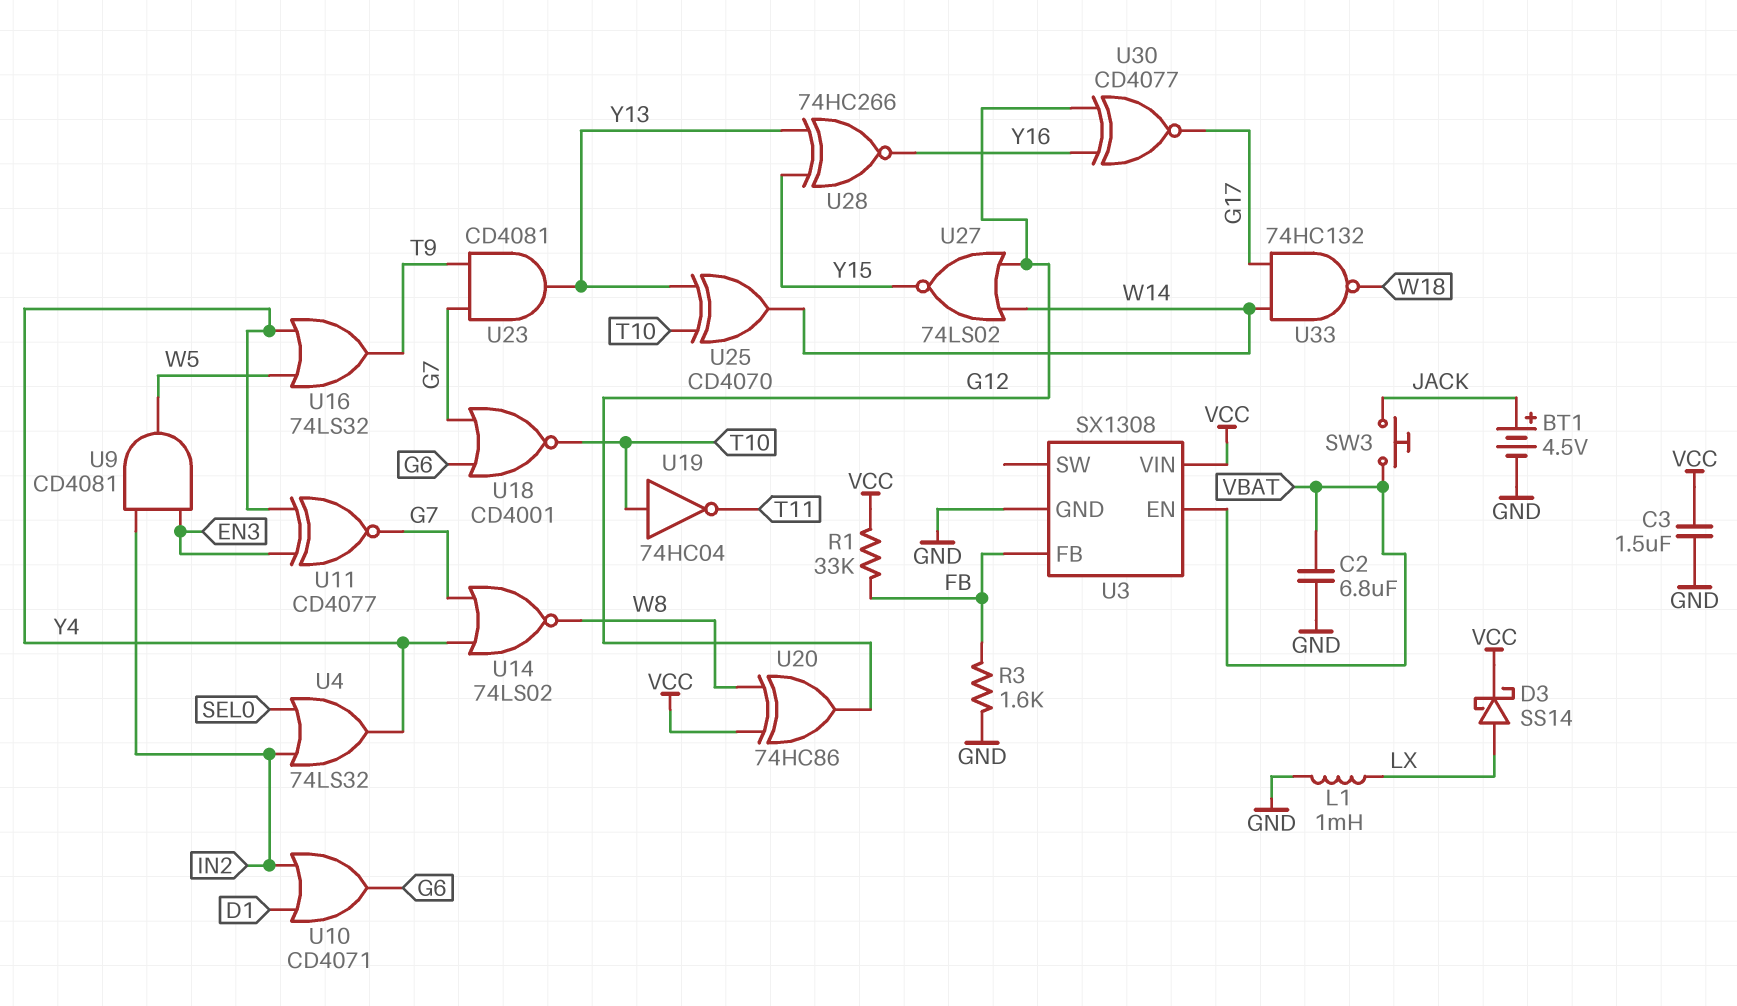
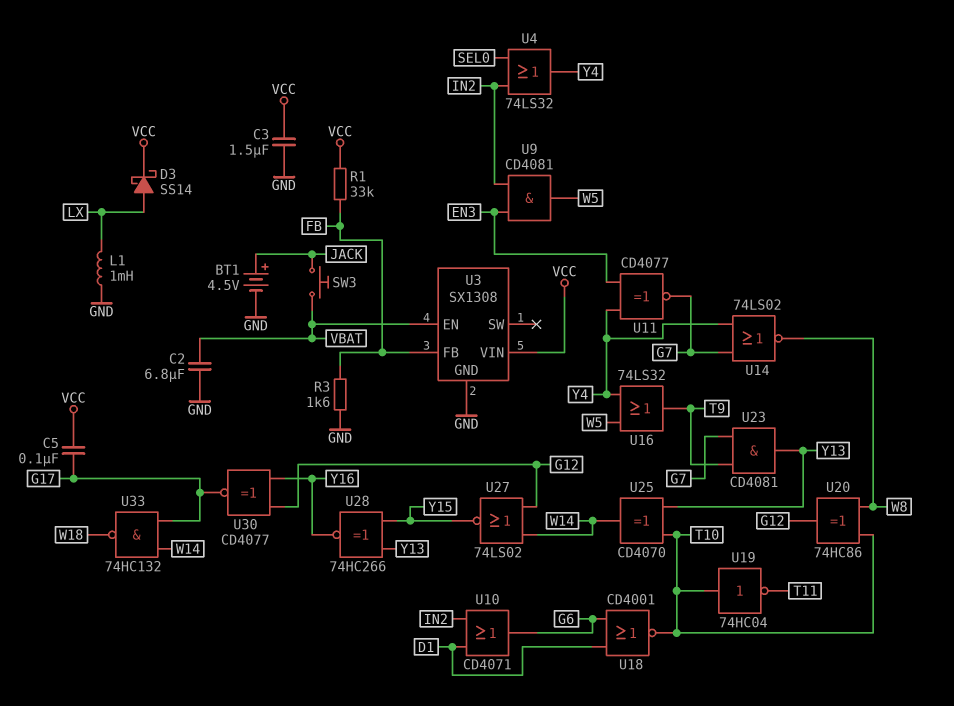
C5: none -> 100nF (G17, VCC)
U18: NOR CD4001 (in G6, in G7, out T10) -> NOR CD4001 (in D1, in G6, out T10)
U20: XOR 74HC86 (in VCC, in W8, out G12) -> XOR 74HC86 (in T10, in W8, out G12)

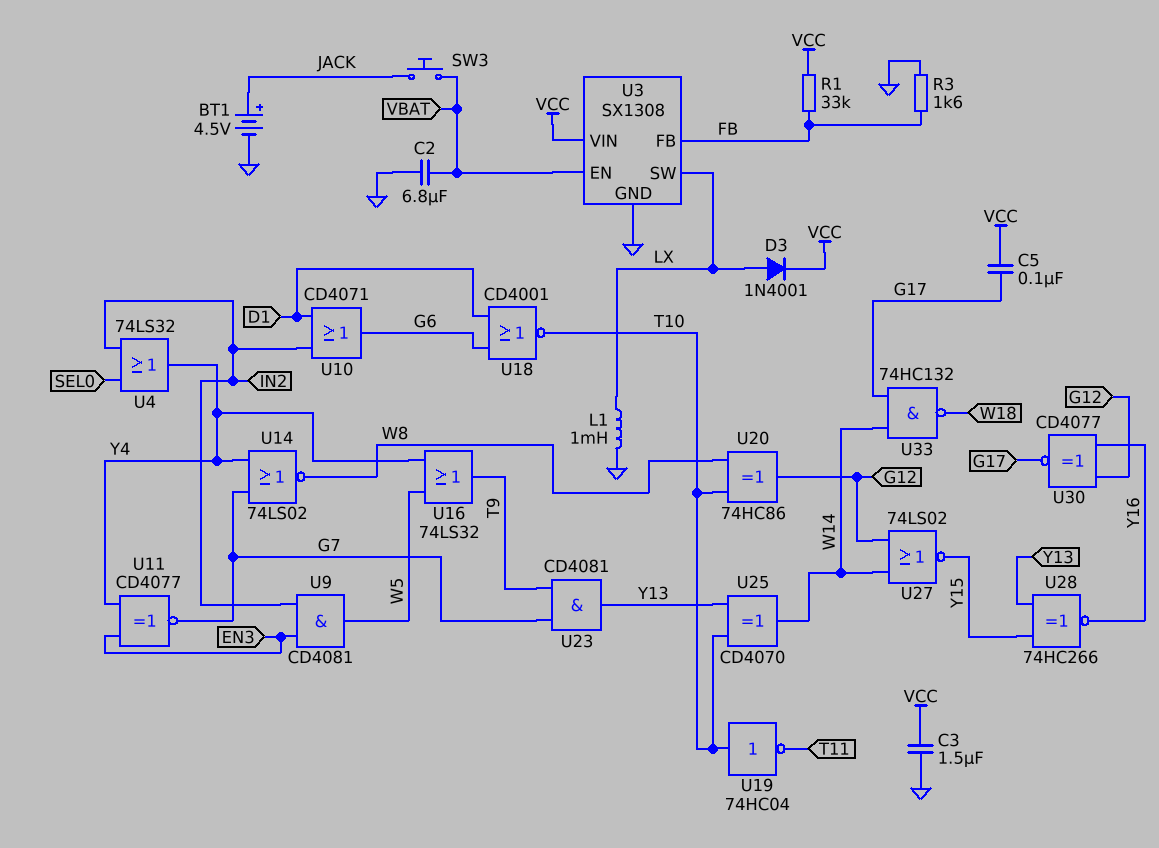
D3: schottky SS14 (A LX, K VCC) -> diode 1N4001 (A LX, K VCC)
U3 pin SW: none -> LX

